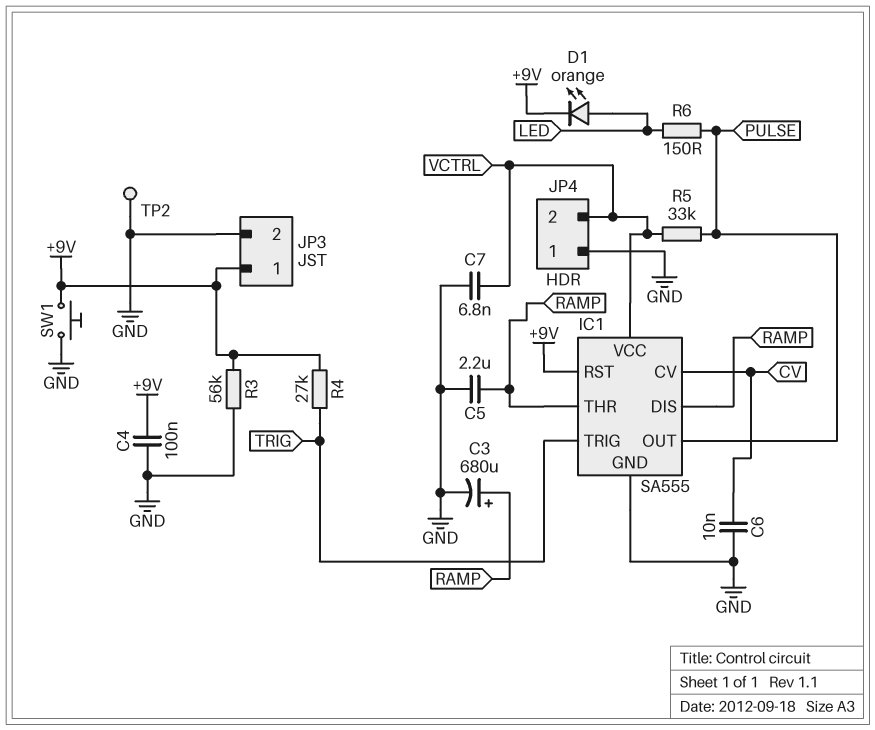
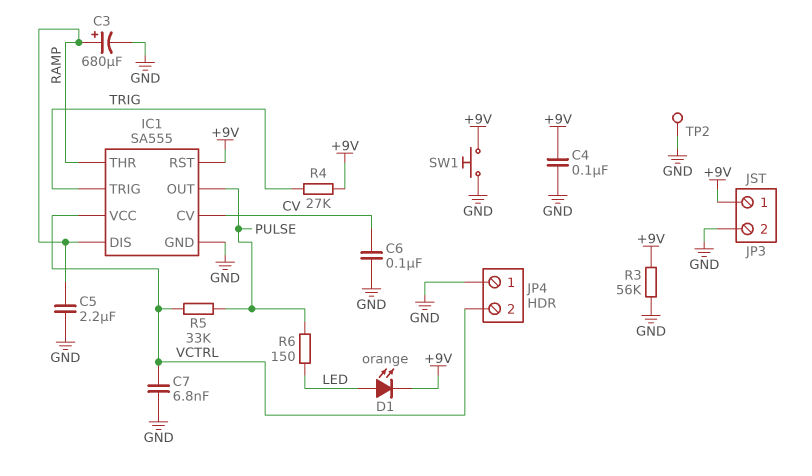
C6: 10nF (CV, GND) -> 100nF (CV, GND)

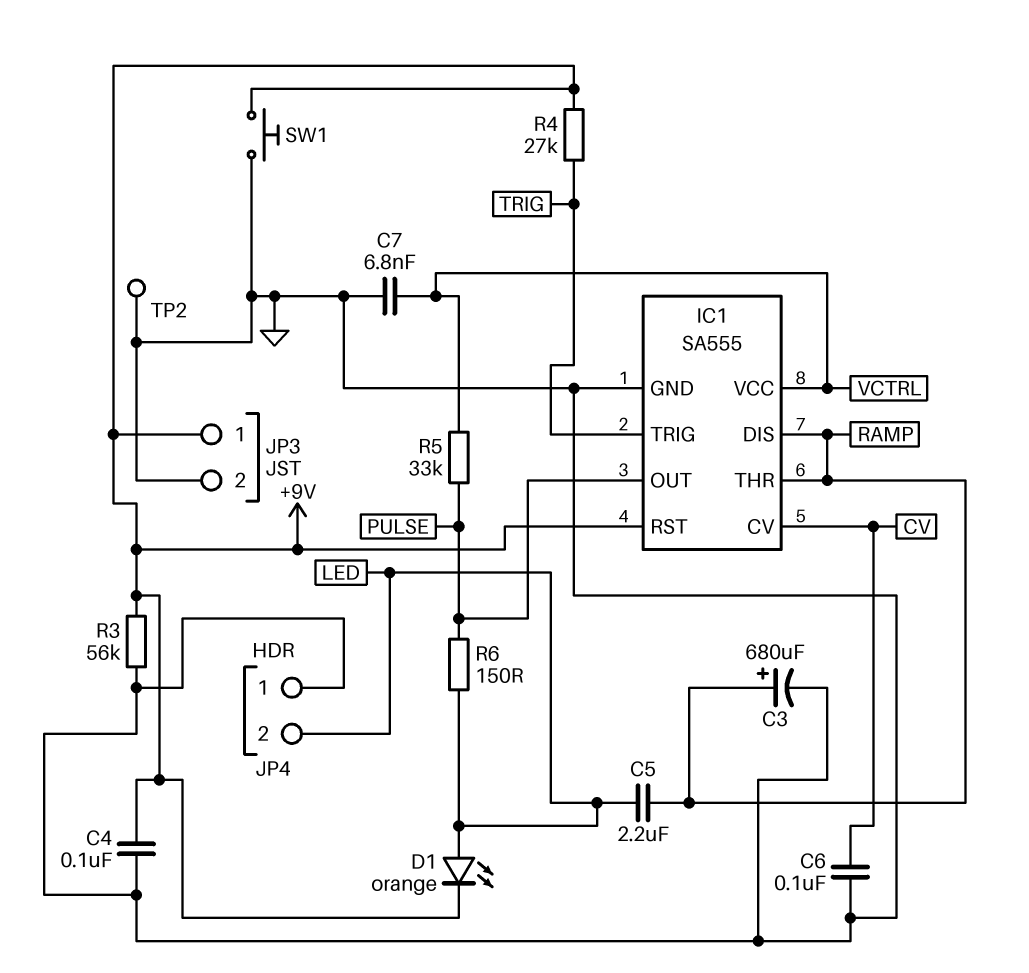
C5: 2.2uF (GND, RAMP) -> 2.2uF (LED, RAMP)
JP4 pin 2: VCTRL -> LED

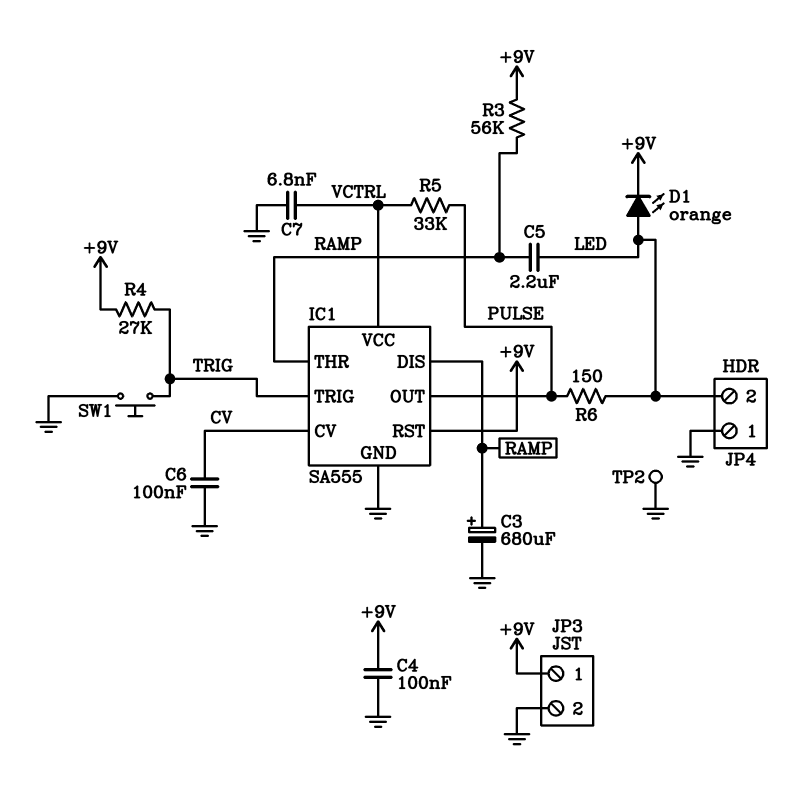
R3: 56k (+9V, GND) -> 56k (+9V, RAMP)
SW1: button (+9V, GND) -> button (GND, TRIG)

